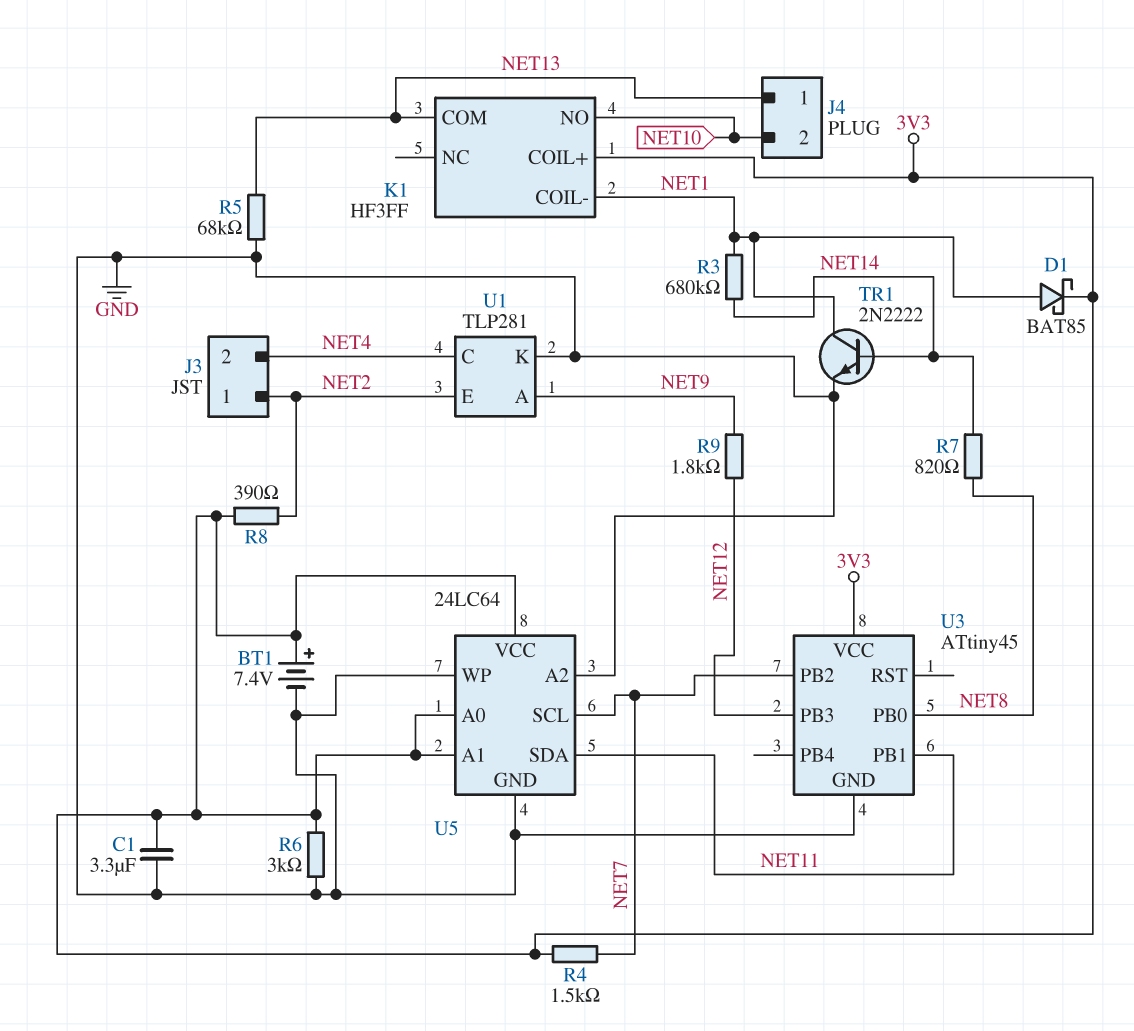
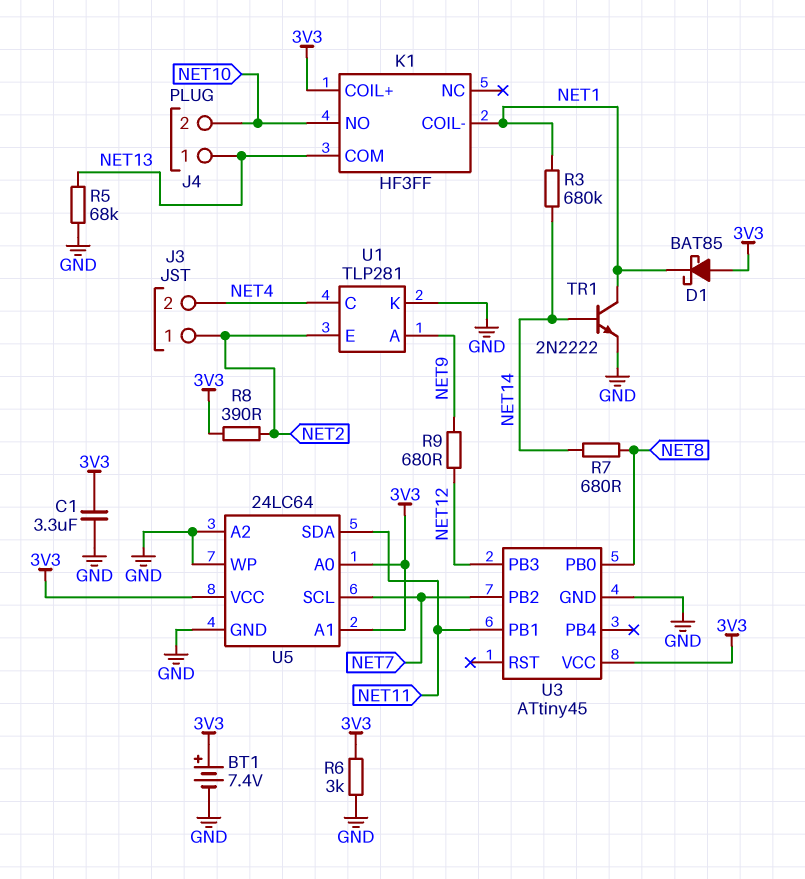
D1: schottky BAT85 (A NET1, K 3V3) -> schottky BAT85 (A 3V3, K NET1)
R4: 1.5k (3V3, NET7) -> none
R7: 820 (NET8, NET14) -> 680 (NET8, NET14)
R9: 1.8k (NET9, NET12) -> 680 (NET9, NET12)

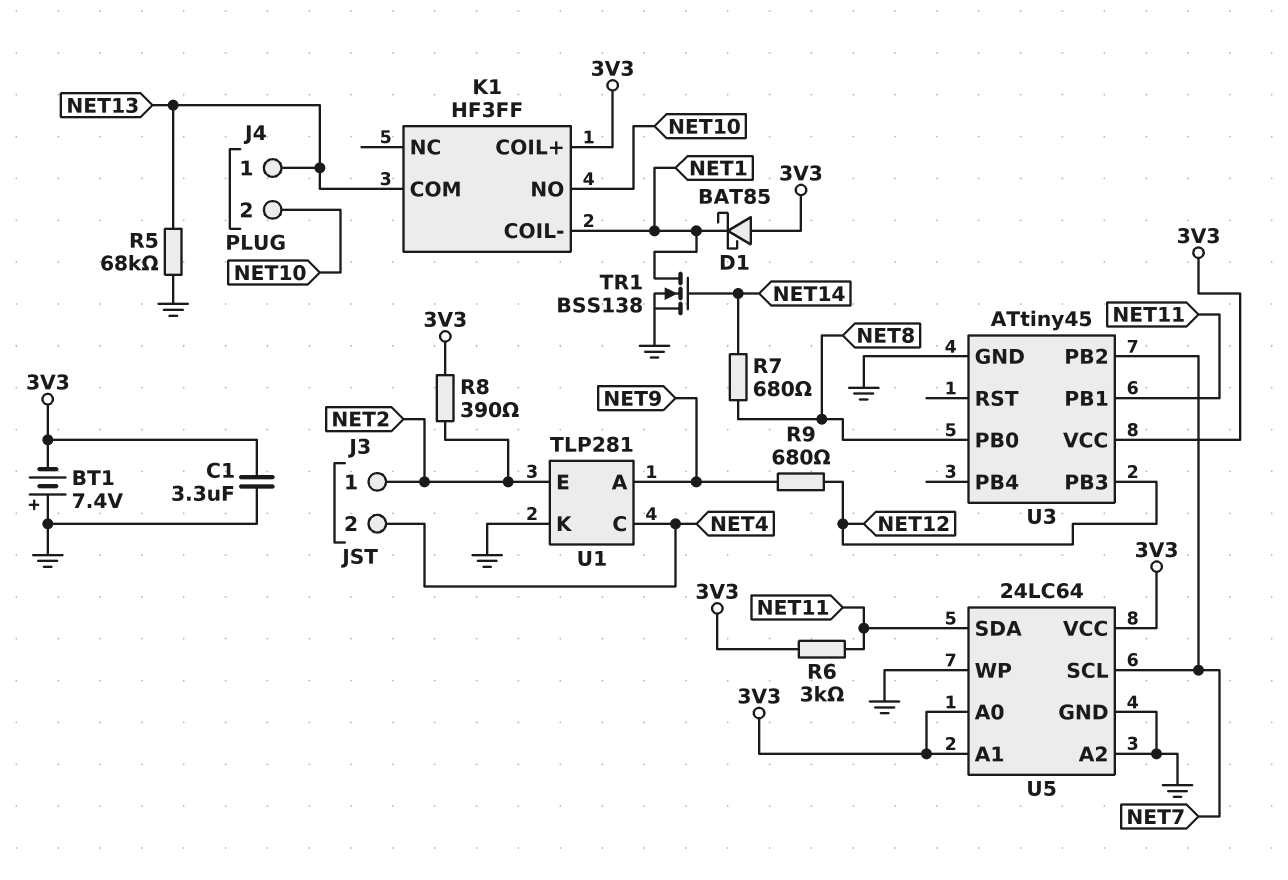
BT1: 7.4V (plus 3V3, minus GND) -> 7.4V (plus GND, minus 3V3)
R3: 680k (NET1, NET14) -> none
R6: 3k (3V3, GND) -> 3k (3V3, NET11)
TR1: NPN 2N2222 (B NET14, C NET1, E GND) -> NMOS BSS138 (G NET14, D NET1, S GND)

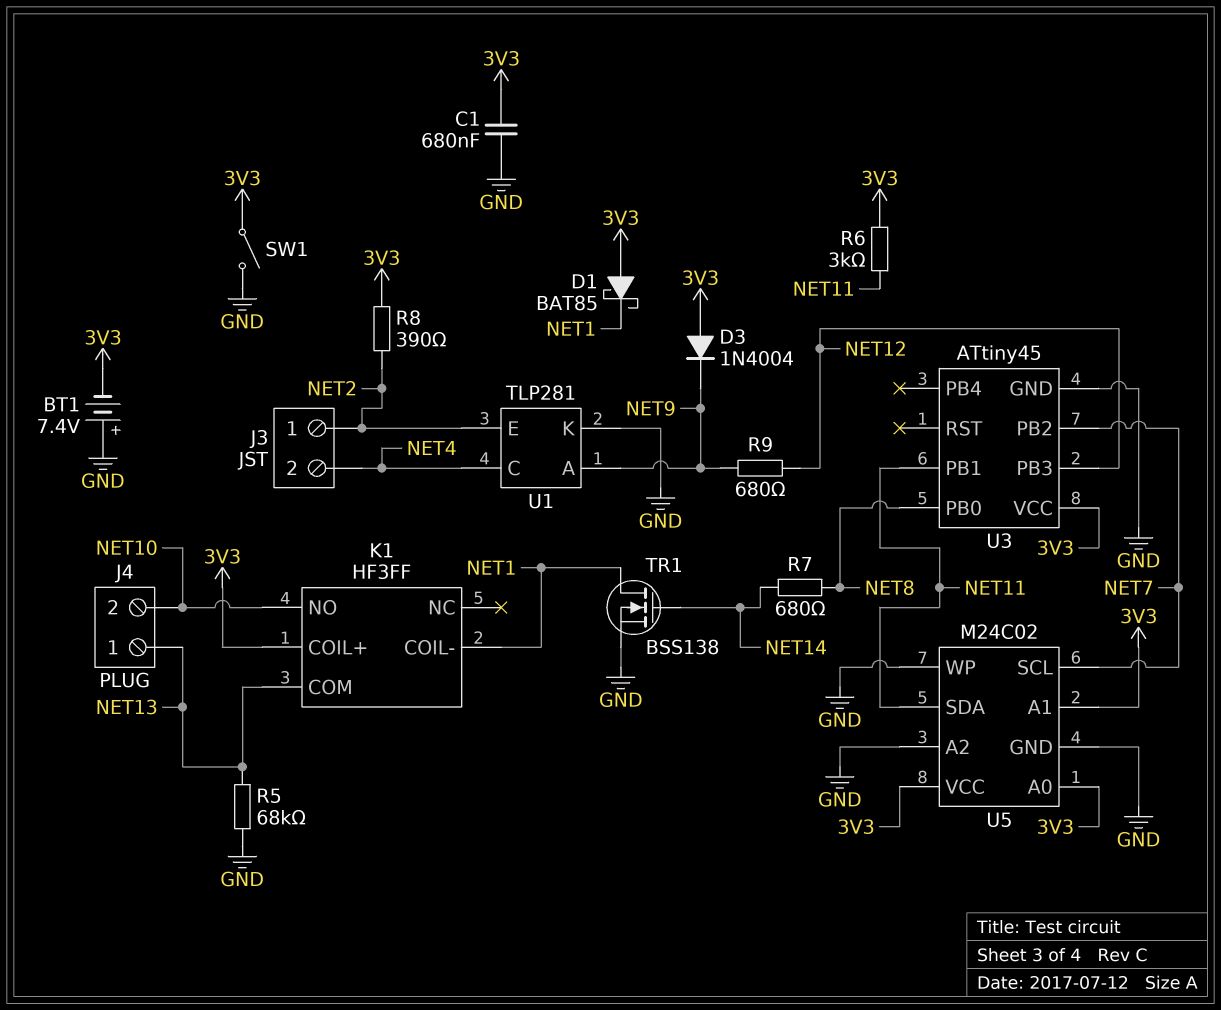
C1: 3.3uF (3V3, GND) -> 680nF (3V3, GND)
D3: none -> diode 1N4004 (A 3V3, K NET9)
SW1: none -> switch (3V3, GND)
U5: 24LC64 -> M24C02

